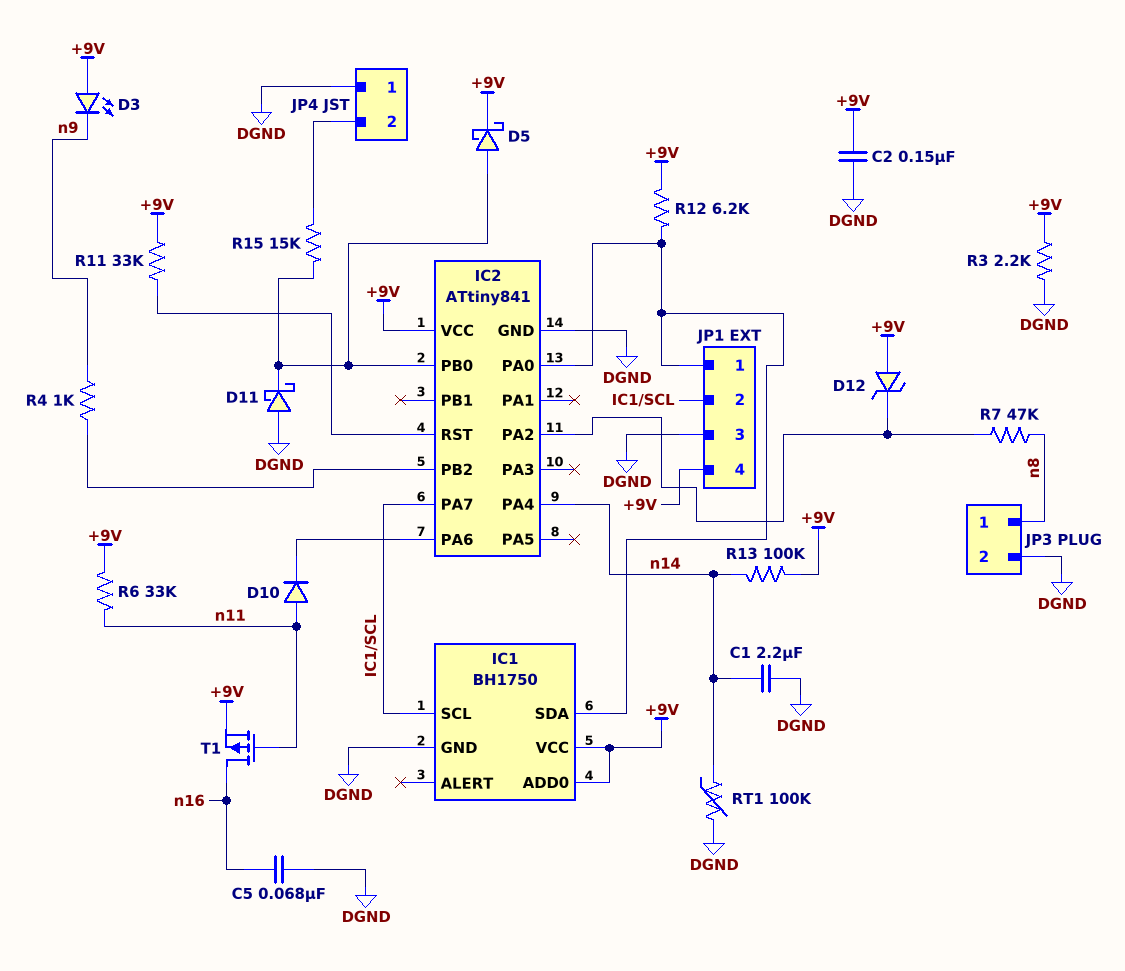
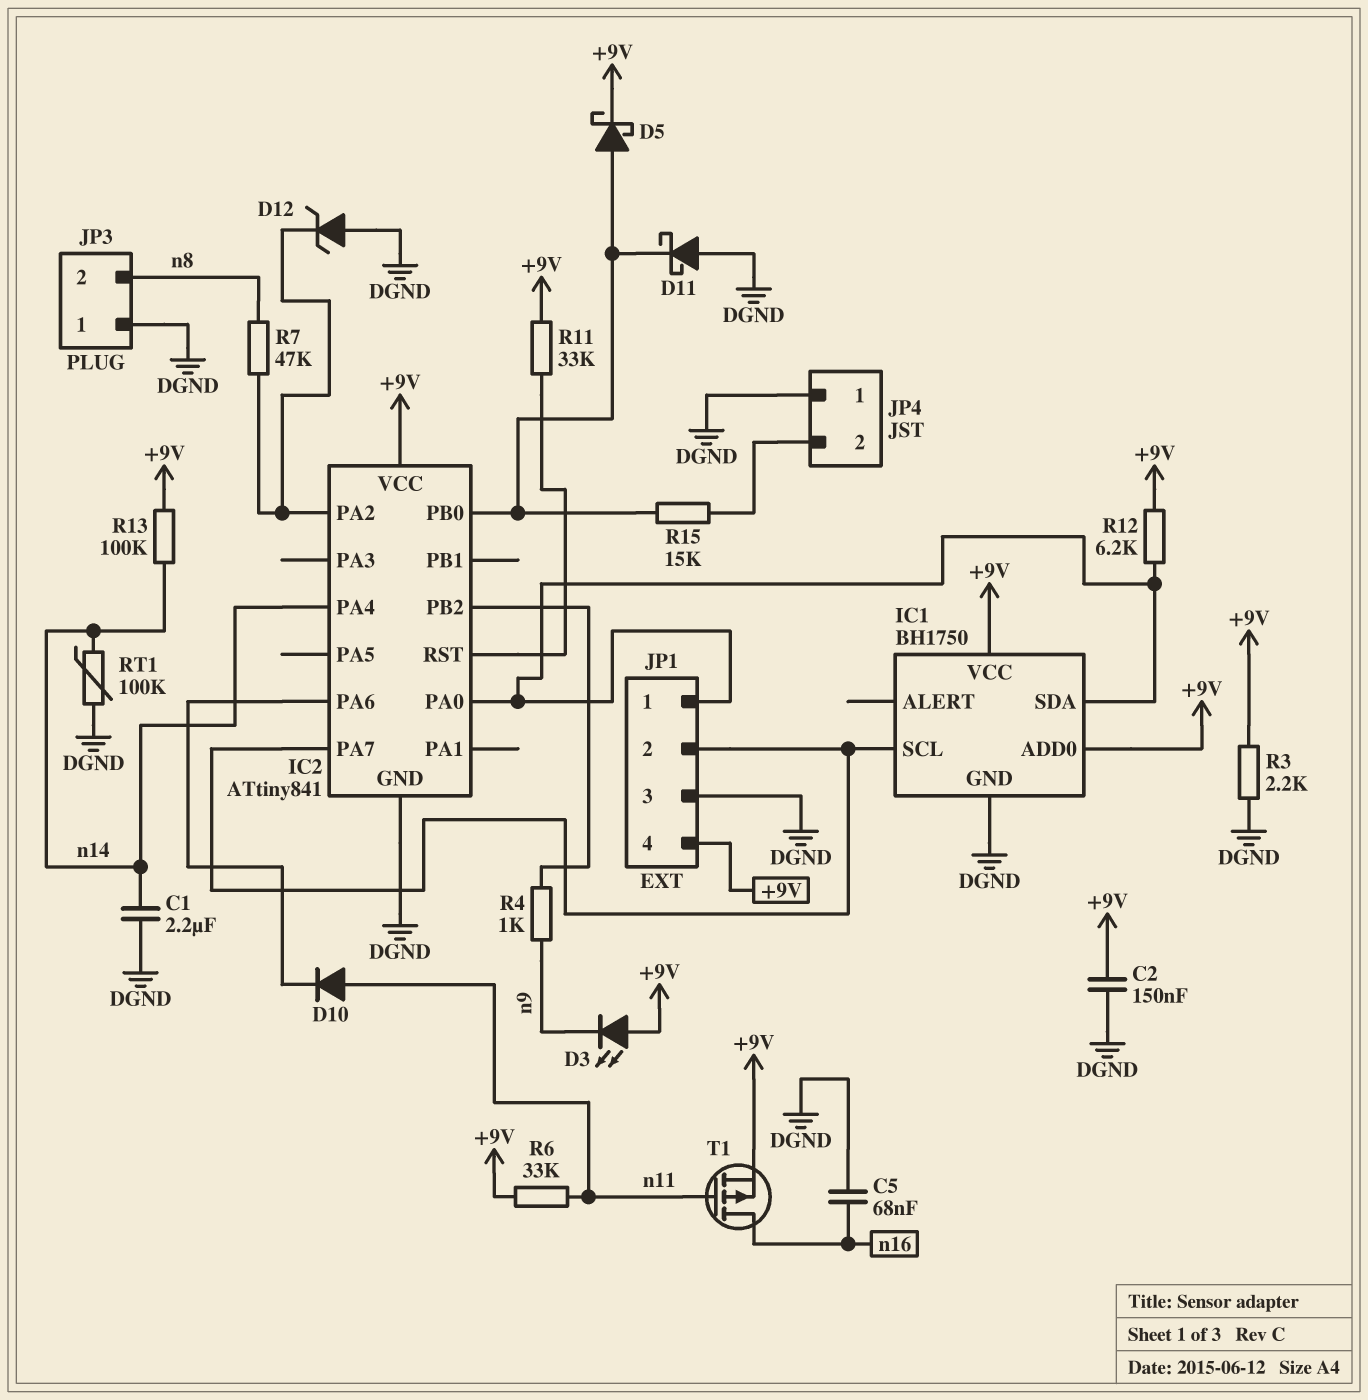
D12: zener (A +9V, K IC2/PA2) -> zener (A DGND, K IC2/PA2)
JP3 pin 1: n8 -> DGND
JP3 pin 2: DGND -> n8

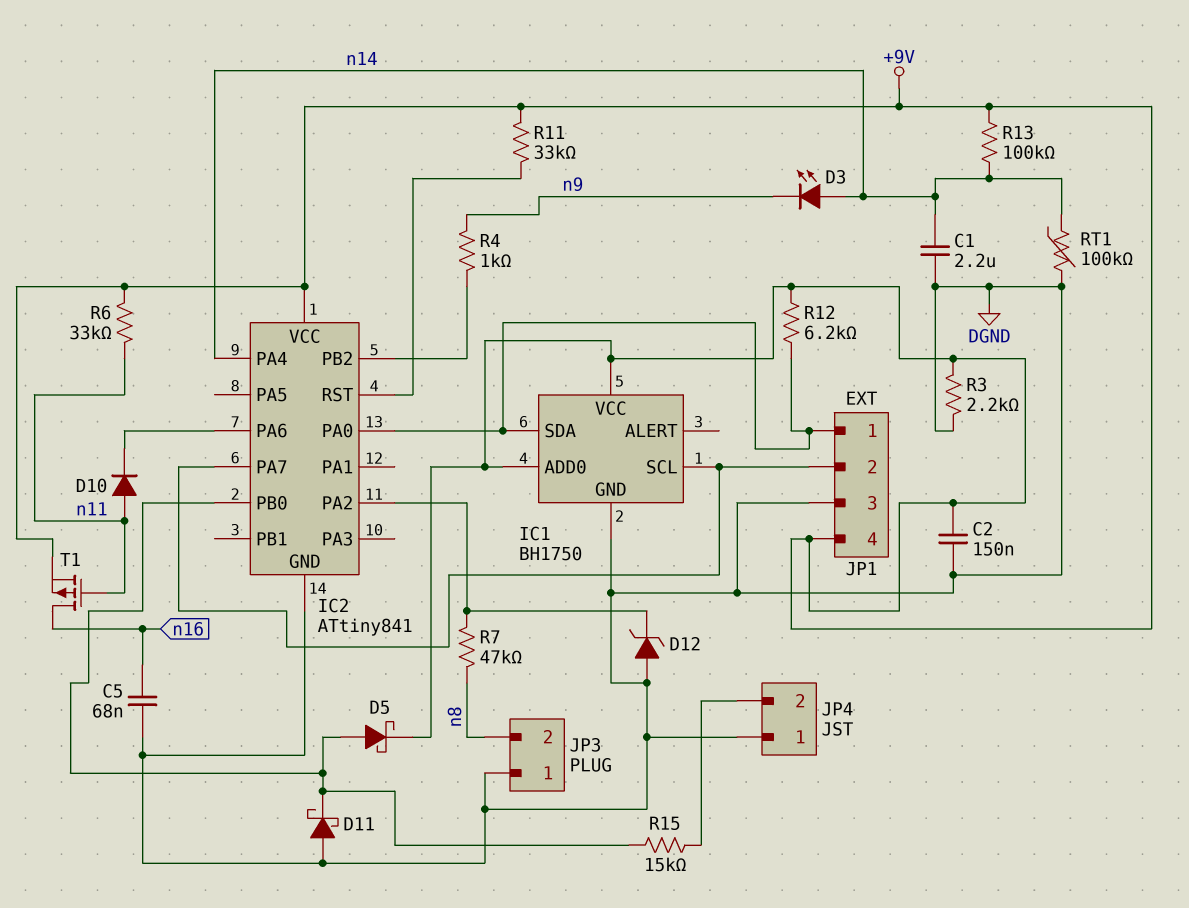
D3: LED (A +9V, K n9) -> LED (A n14, K n9)

